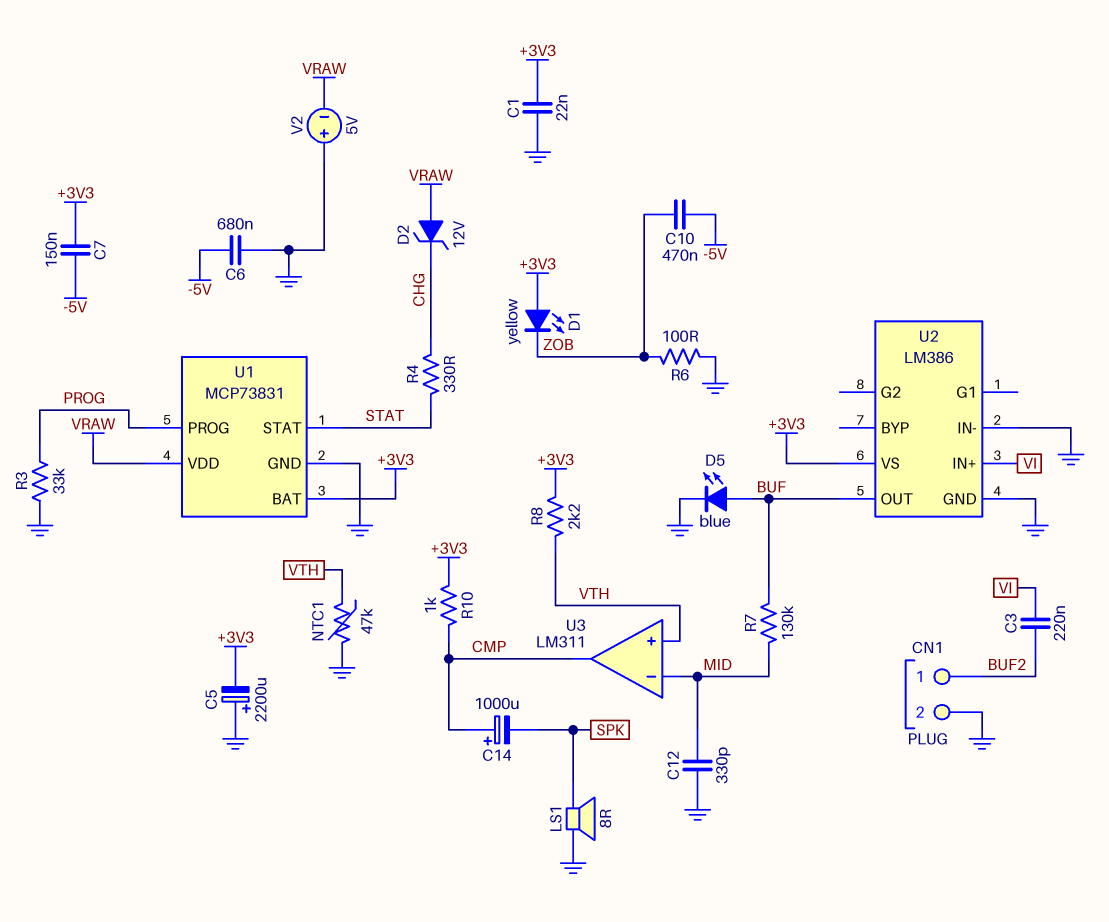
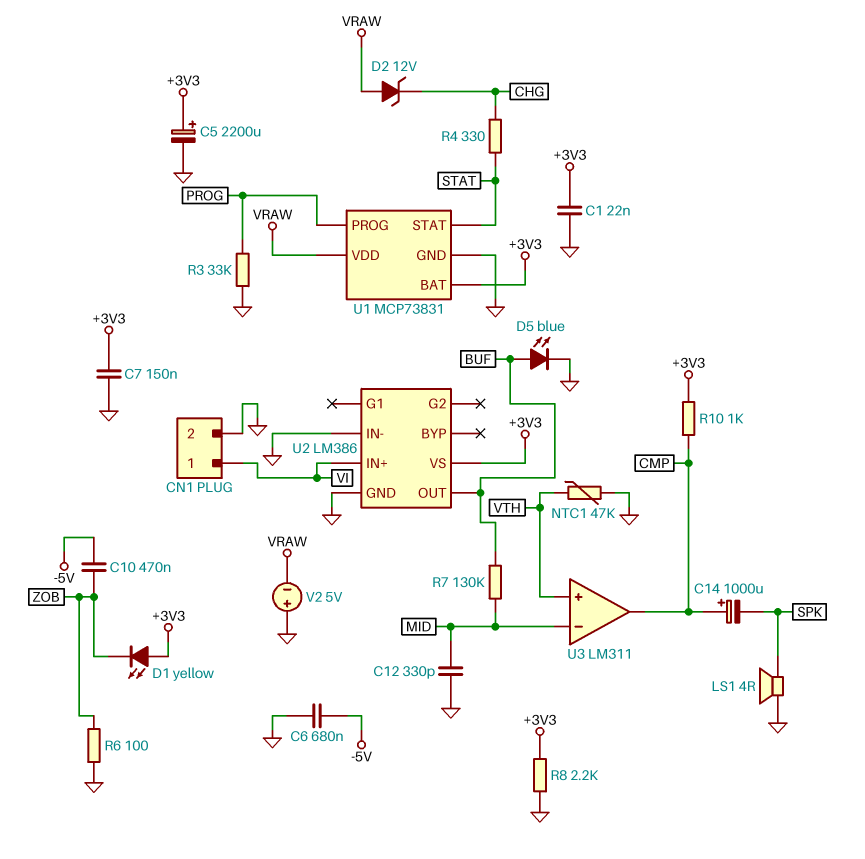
C3: 220nF (BUF2, VI) -> none
C5: 2200uF (plus GND, minus +3V3) -> 2200uF (plus +3V3, minus GND)
C7: 150nF (+3V3, -5V) -> 150nF (+3V3, GND)
CN1 pin 1: BUF2 -> VI
LS1: speaker 8R (GND, SPK) -> speaker 4R (GND, SPK)
R8: 2.2k (+3V3, VTH) -> 2.2k (+3V3, GND)

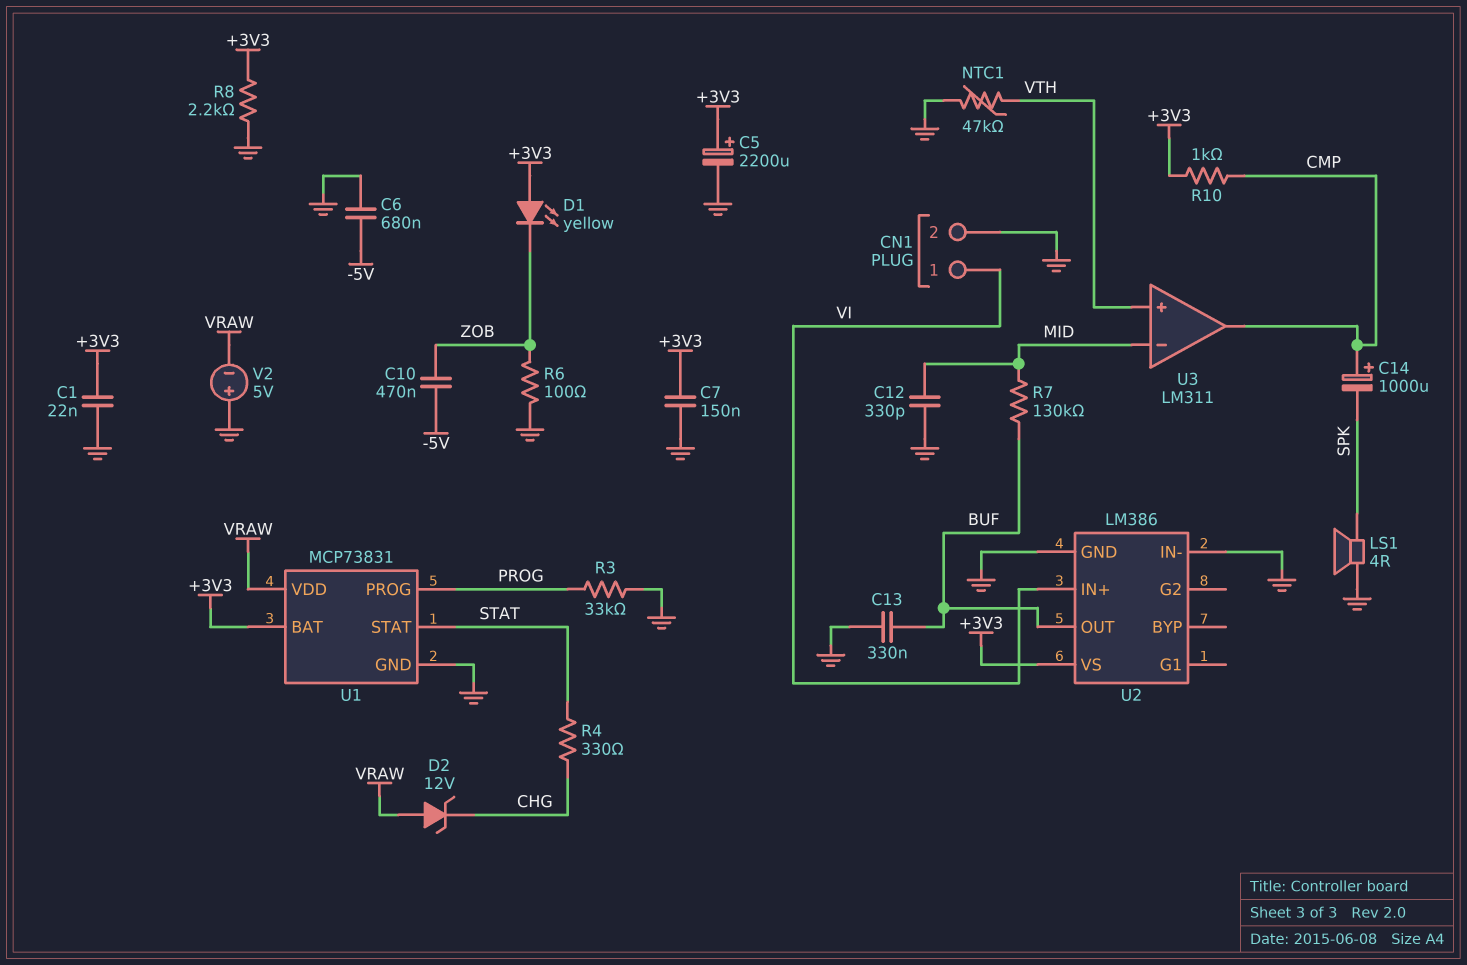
C13: none -> 330nF (BUF, GND)
D5: LED blue (A BUF, K GND) -> none

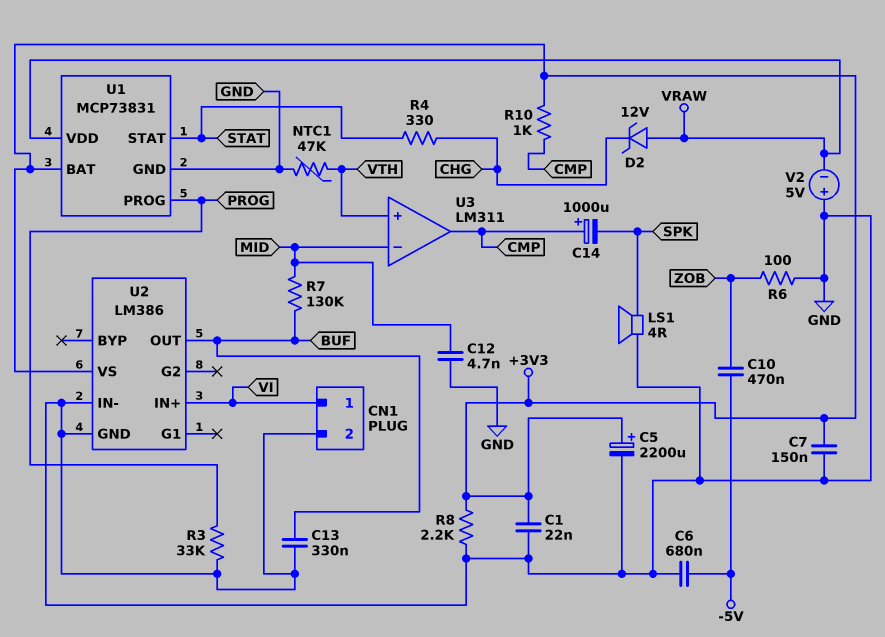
C12: 330pF (GND, MID) -> 4.7nF (GND, MID)
D1: LED yellow (A +3V3, K ZOB) -> none

